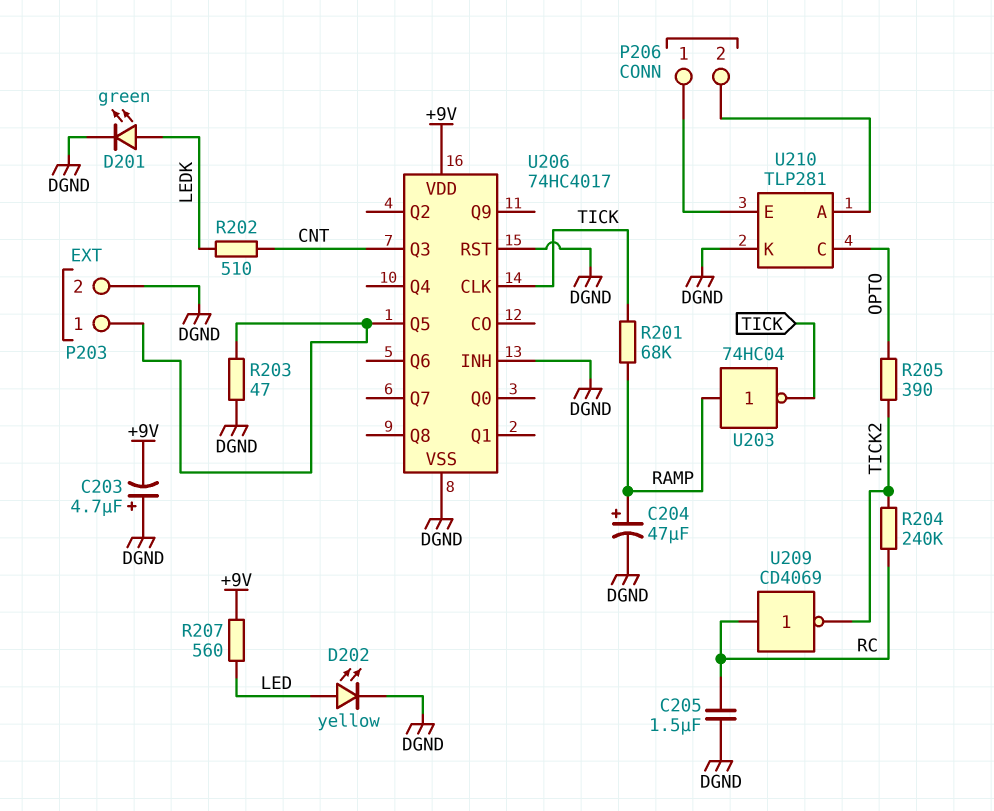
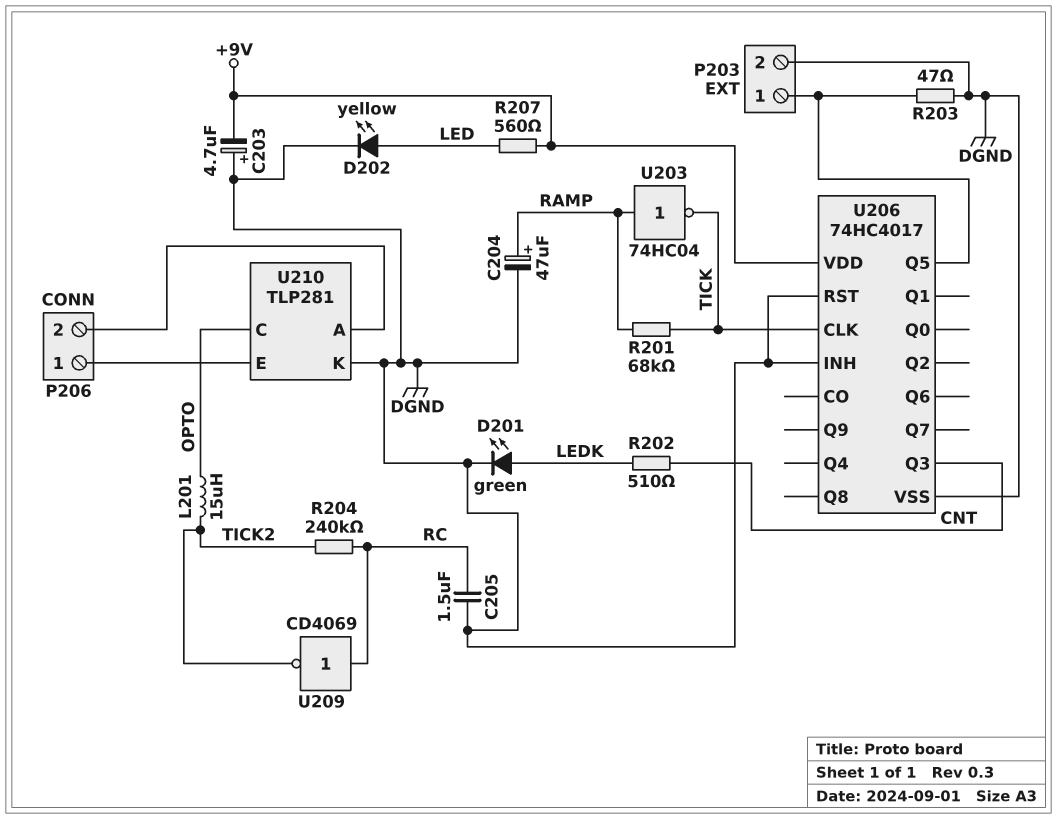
L201: none -> 15uH (OPTO, TICK2)
R205: 390 (OPTO, TICK2) -> none

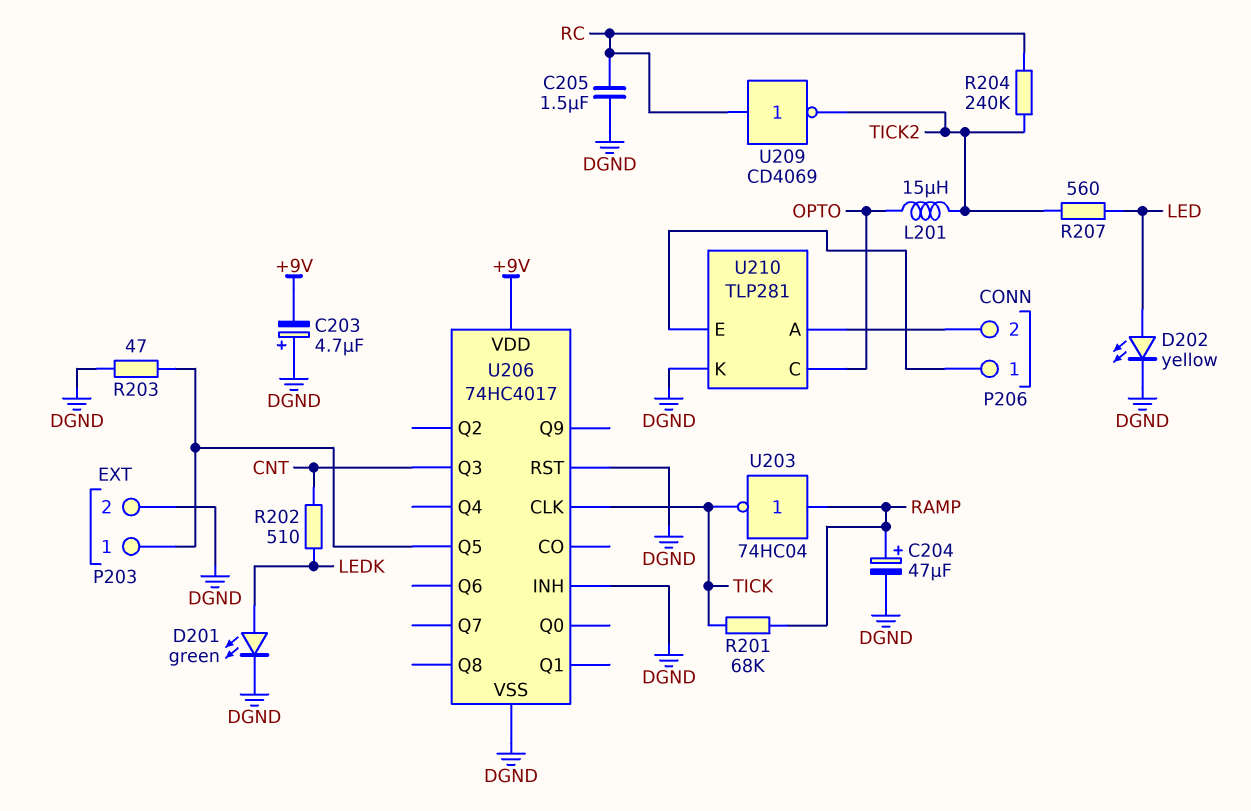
R207: 560 (+9V, LED) -> 560 (LED, TICK2)

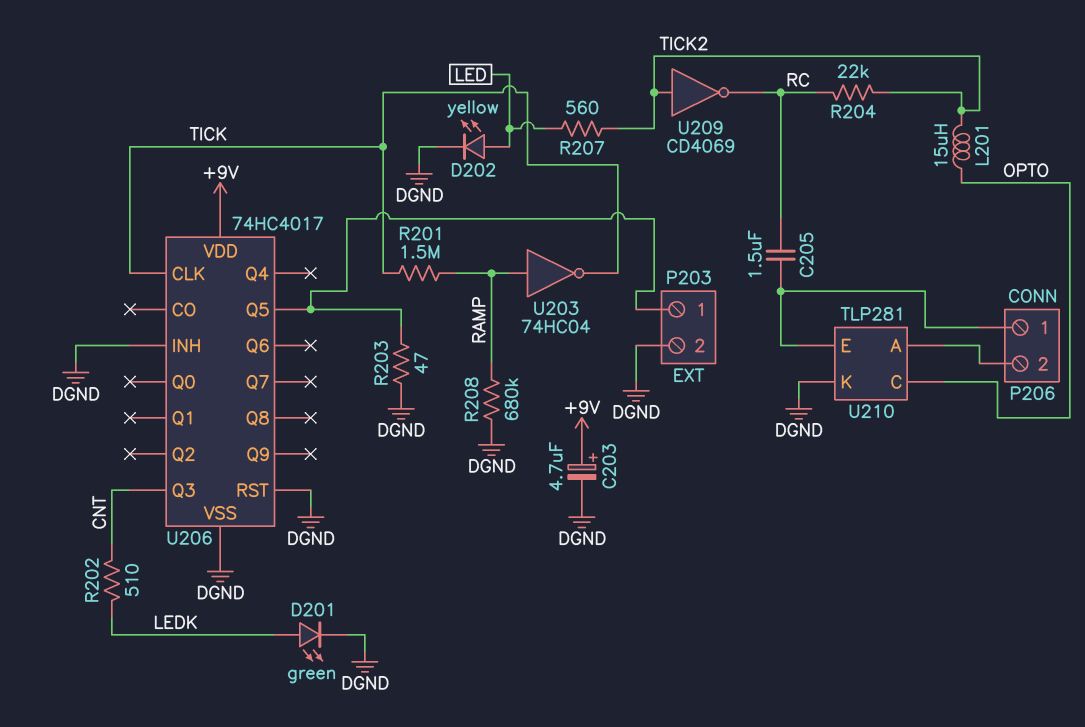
C203: 4.7uF (plus DGND, minus +9V) -> 4.7uF (plus +9V, minus DGND)
C204: 47uF (plus RAMP, minus DGND) -> none
C205: 1.5uF (DGND, RC) -> 1.5uF (P206/1, RC)
R201: 68k (RAMP, TICK) -> 1.5M (RAMP, TICK)
R204: 240k (RC, TICK2) -> 22k (RC, TICK2)
R208: none -> 680k (DGND, RAMP)
U209: NOT CD4069 (in RC, out TICK2) -> NOT CD4069 (in TICK2, out RC)

